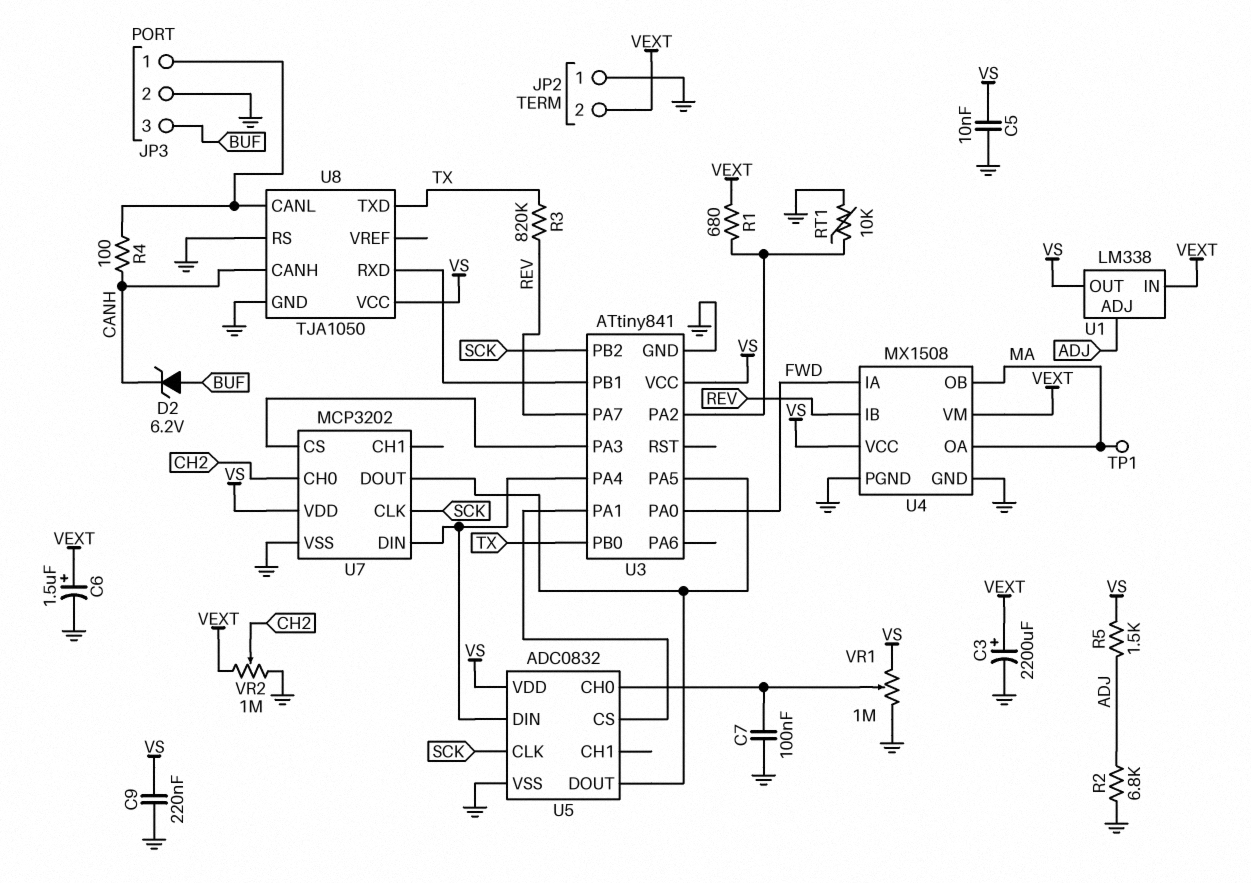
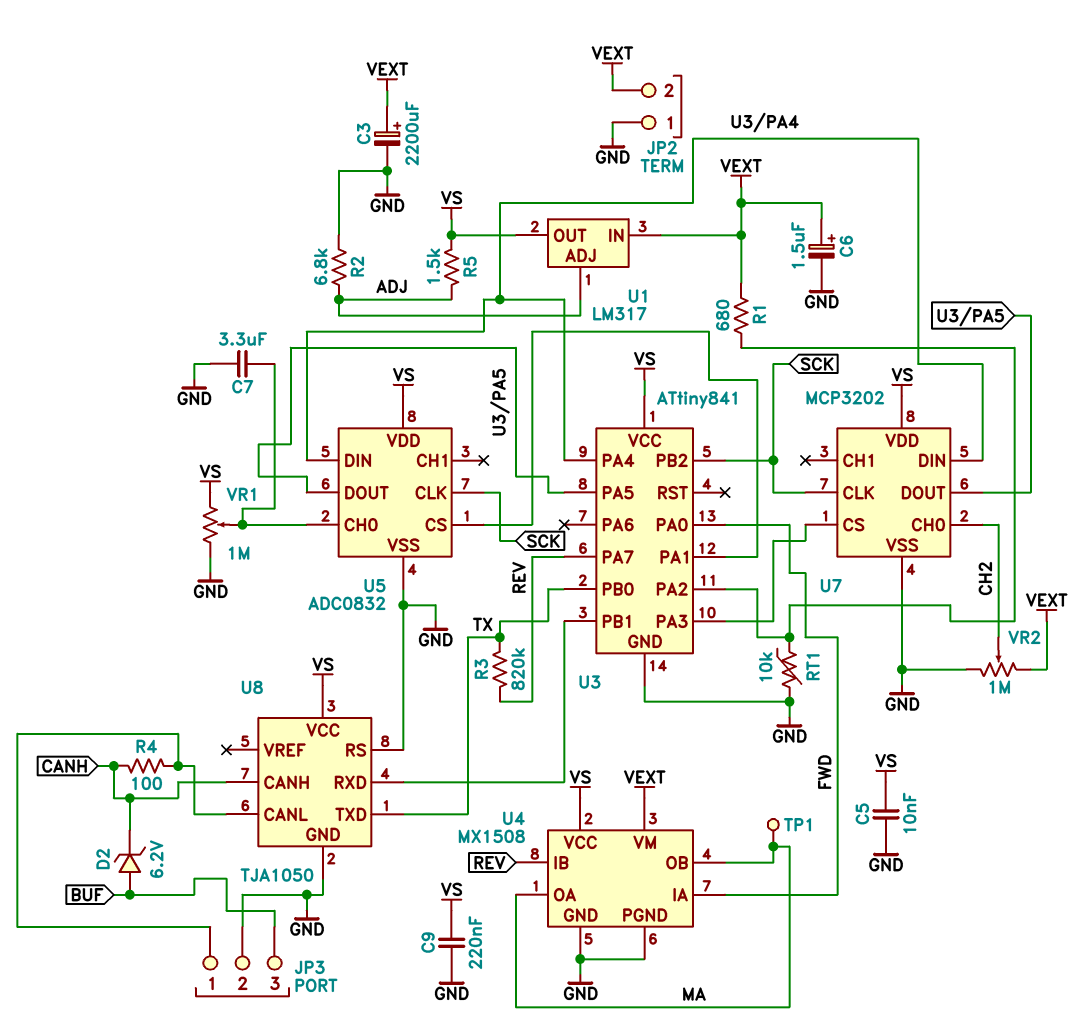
C7: 100nF (GND, U5/CH0) -> 3.3uF (GND, U5/CH0)
U1: LM338 -> LM317

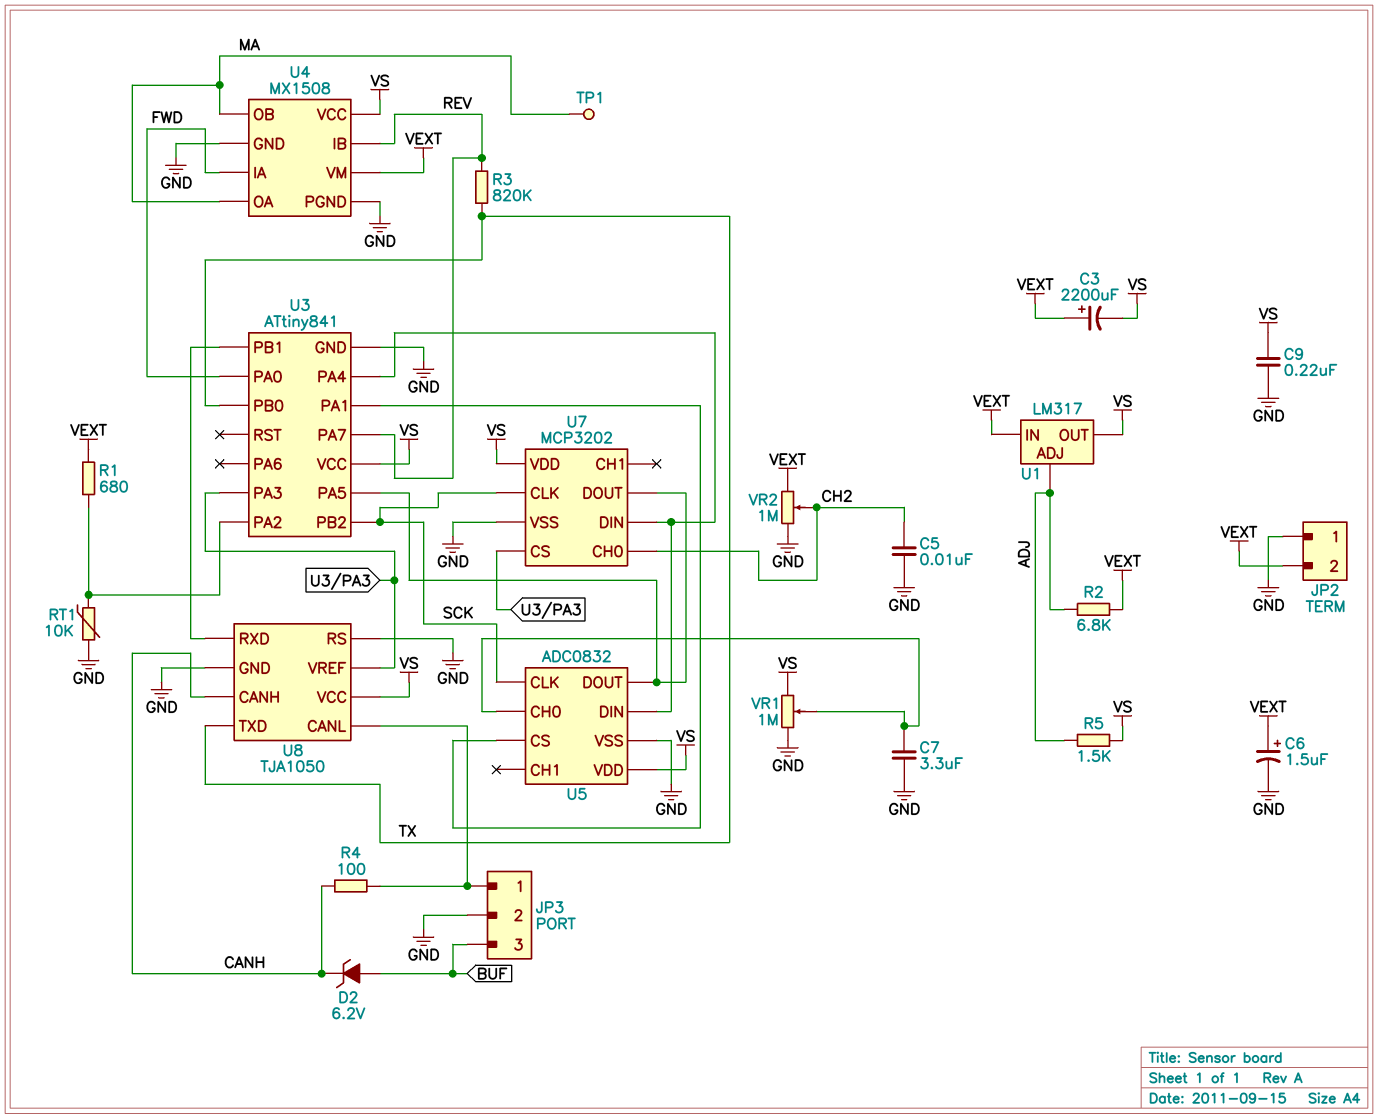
C3: 2200uF (plus VEXT, minus GND) -> 2200uF (plus VEXT, minus VS)
C5: 10nF (GND, VS) -> 10nF (CH2, GND)
R2: 6.8k (ADJ, GND) -> 6.8k (ADJ, VEXT)
U8 pin VREF: none -> U3/PA3

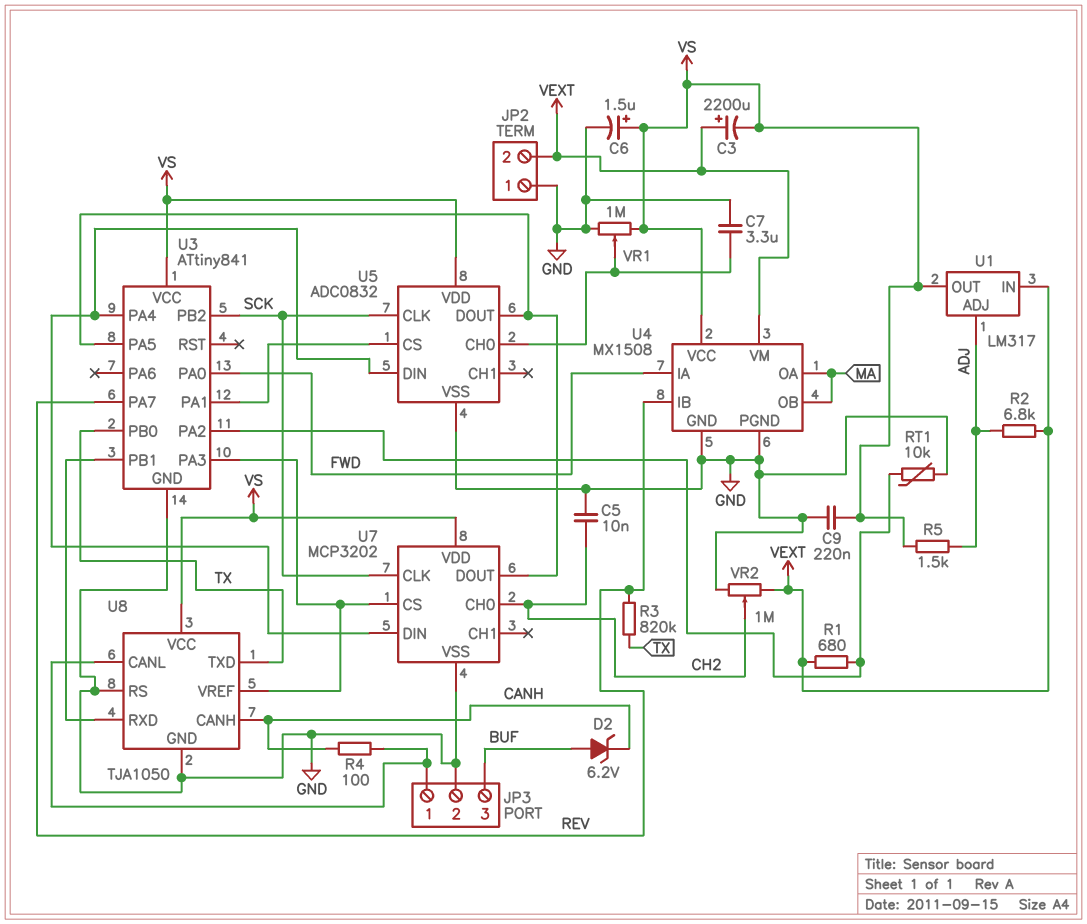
C6: 1.5uF (plus VEXT, minus GND) -> 1.5uF (plus VS, minus GND)
TP1: test point (MA) -> none

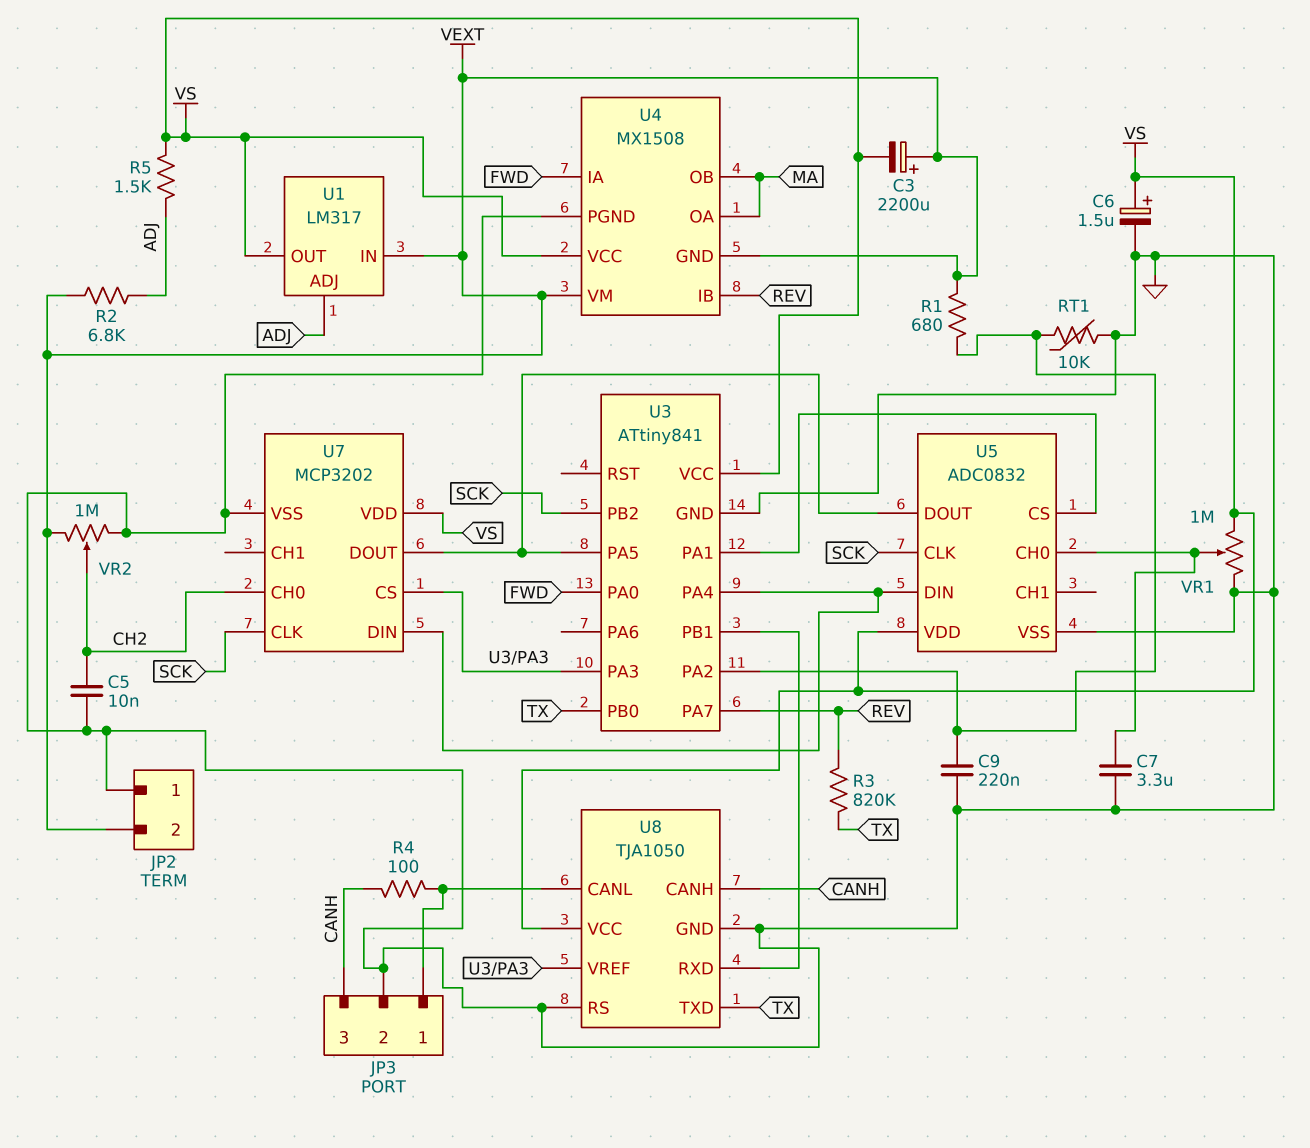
C9: 220nF (GND, VS) -> 220nF (GND, U3/PA2)
D2: zener 6.2V (A BUF, K CANH) -> none
JP3 pin 3: BUF -> CANH
U4 pin GND: GND -> VEXT

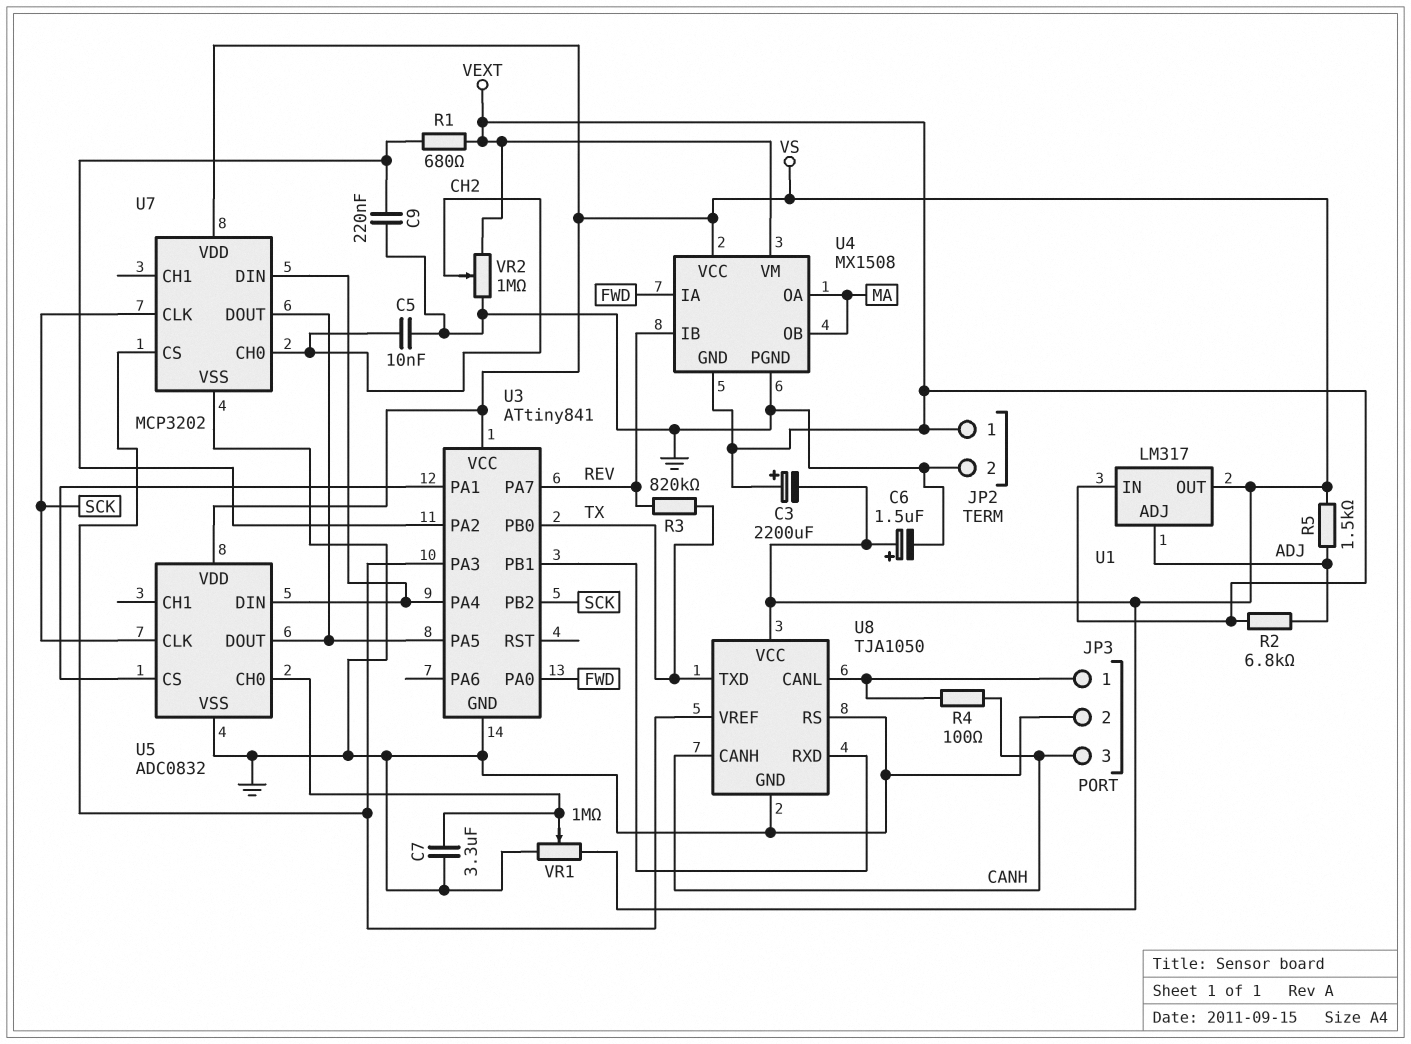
JP2 pin 1: GND -> VEXT
JP2 pin 2: VEXT -> GND
RT1: 10k (GND, U3/PA2) -> none

